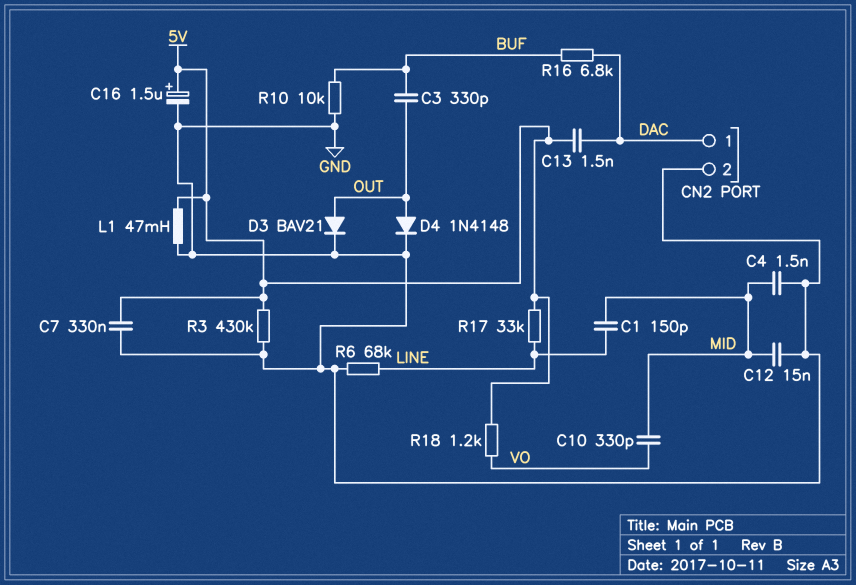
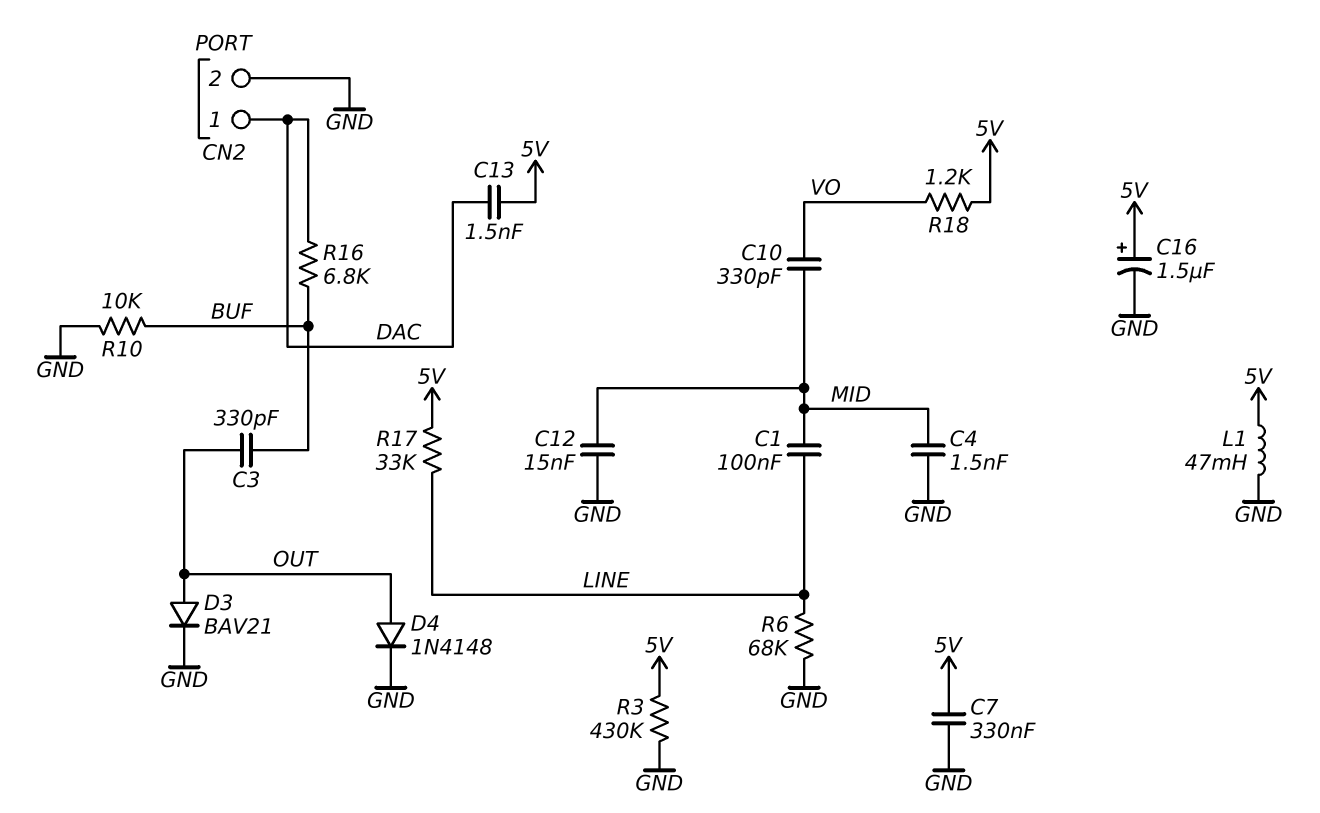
C1: 150pF (LINE, MID) -> 100nF (LINE, MID)

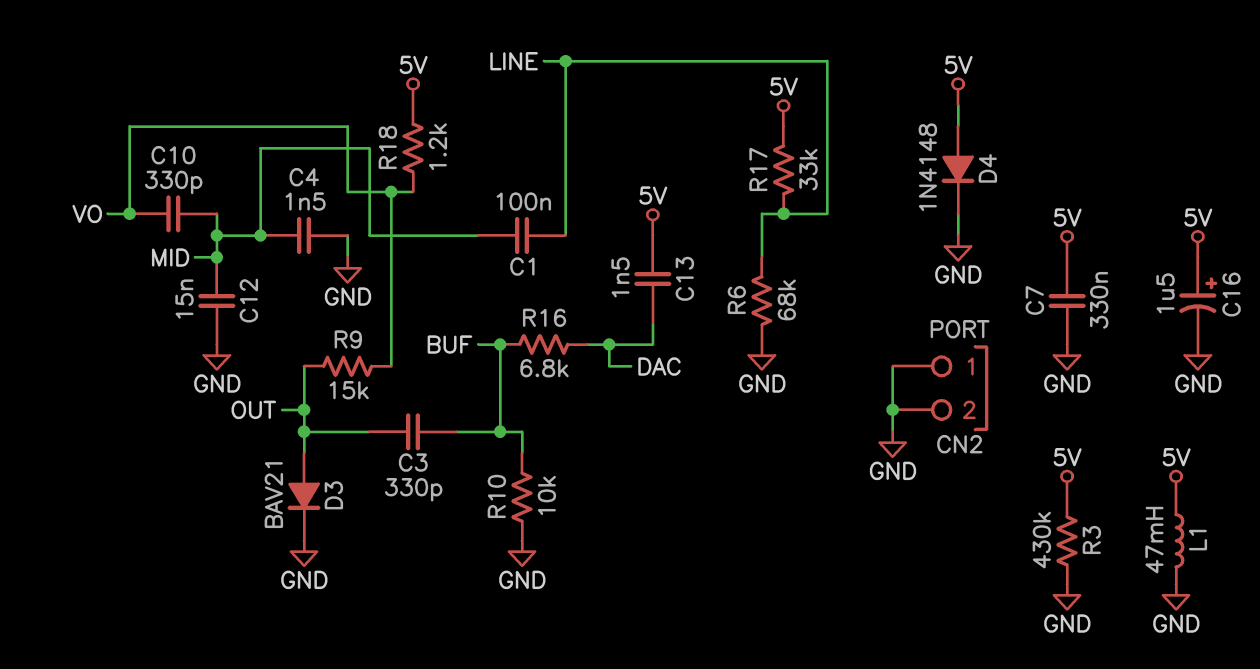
CN2 pin 1: DAC -> GND
D4: diode 1N4148 (A OUT, K GND) -> diode 1N4148 (A 5V, K GND)
R9: none -> 15k (OUT, VO)

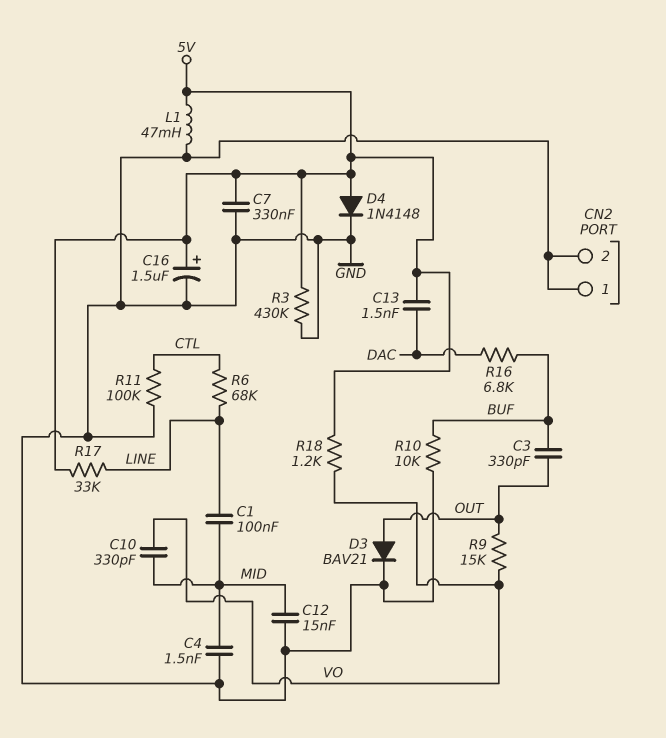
R6: 68k (GND, LINE) -> 68k (CTL, LINE)
R11: none -> 100k (CTL, GND)

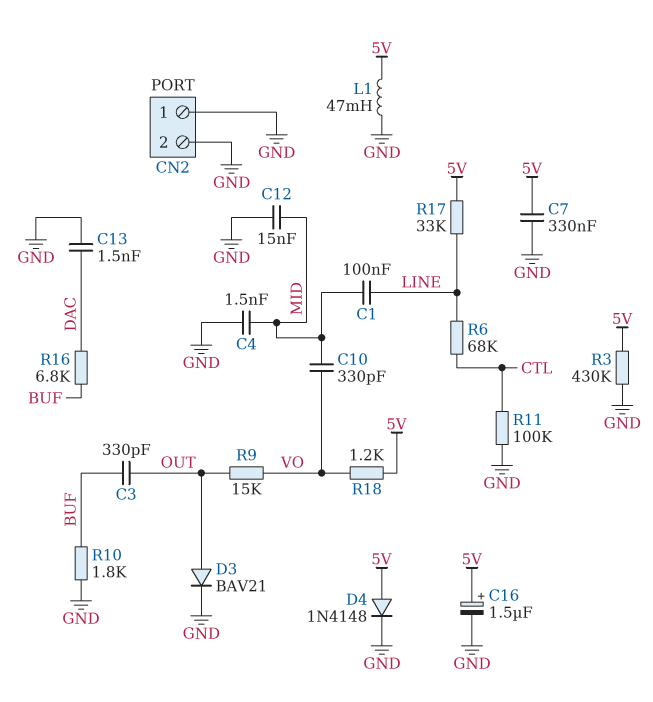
C13: 1.5nF (5V, DAC) -> 1.5nF (DAC, GND)
R10: 10k (BUF, GND) -> 1.8k (BUF, GND)

